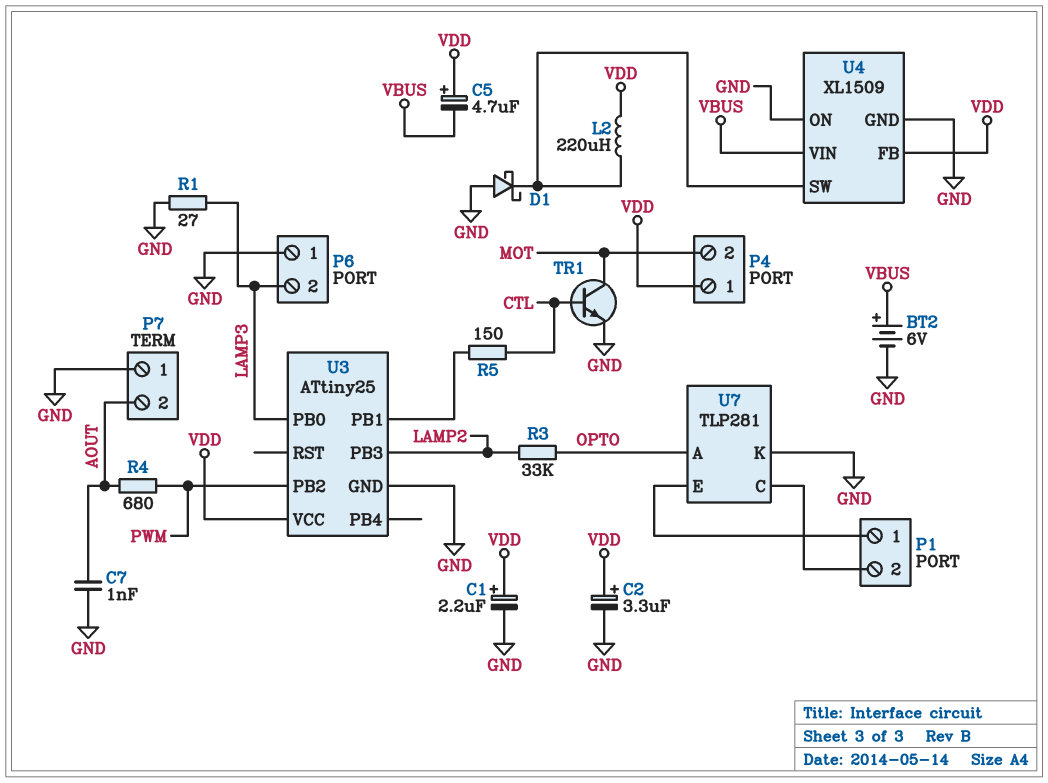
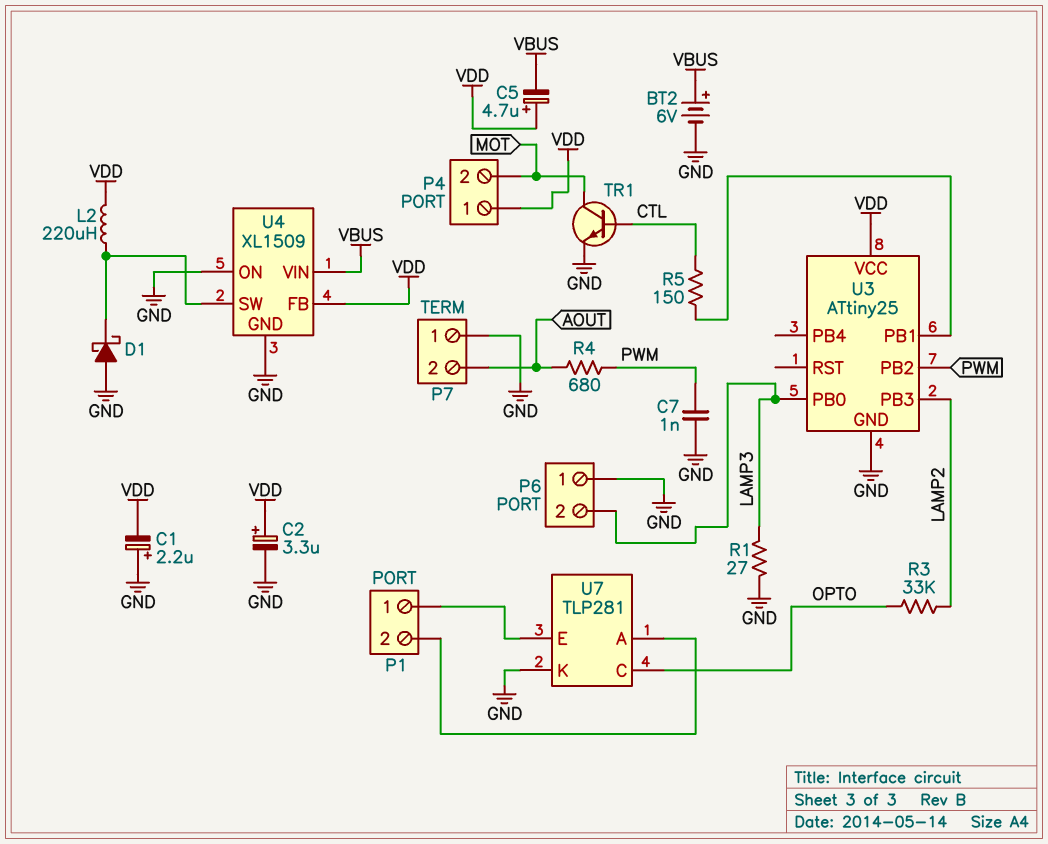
C1: 2.2uF (plus VDD, minus GND) -> 2.2uF (plus GND, minus VDD)
C7: 1nF (AOUT, GND) -> 1nF (GND, PWM)
U7 pin A: OPTO -> P1/2
U7 pin C: P1/2 -> OPTO

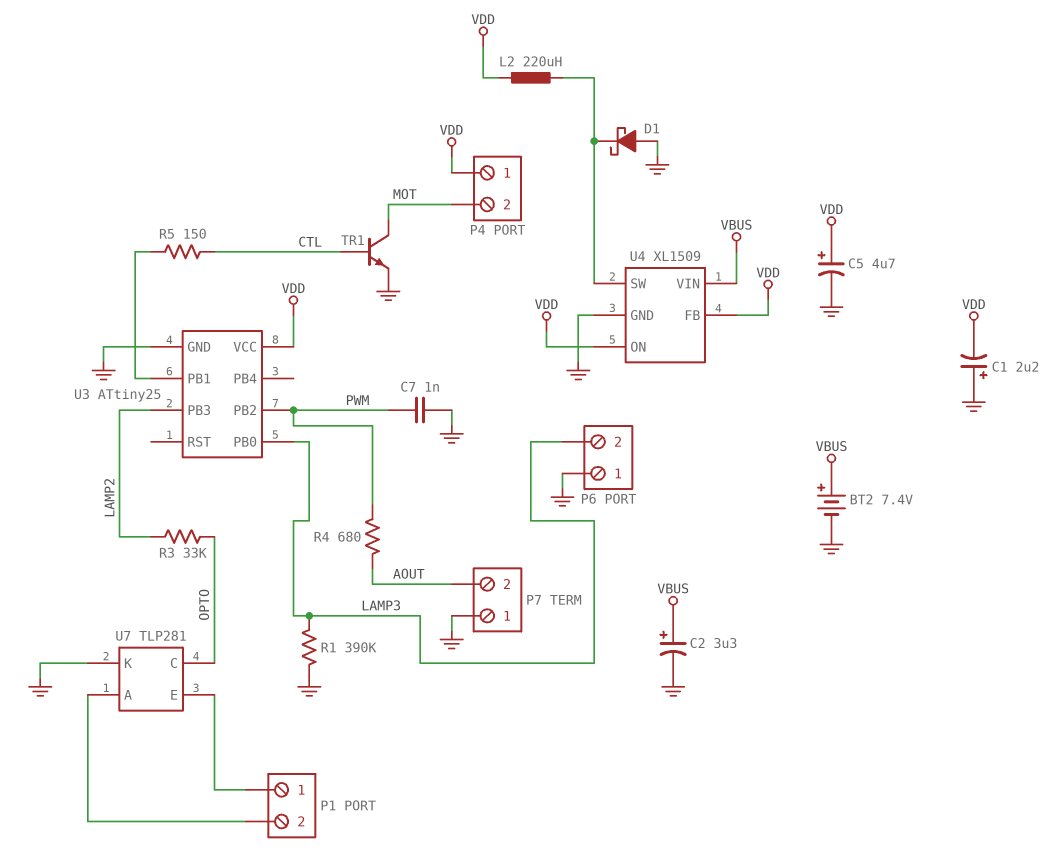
BT2: 6V (plus VBUS, minus GND) -> 7.4V (plus VBUS, minus GND)
C2: 3.3uF (plus VDD, minus GND) -> 3.3uF (plus VBUS, minus GND)
C5: 4.7uF (plus VDD, minus VBUS) -> 4.7uF (plus VDD, minus GND)
R1: 27 (GND, LAMP3) -> 390k (GND, LAMP3)
U4 pin ON: GND -> VDD

